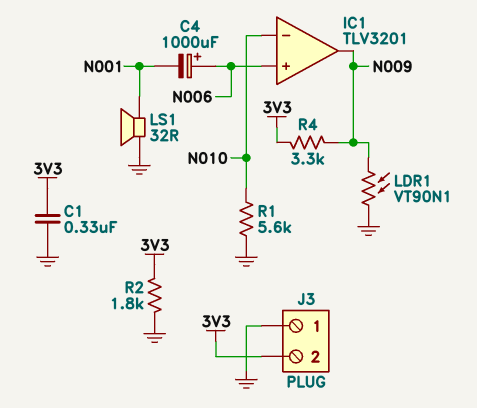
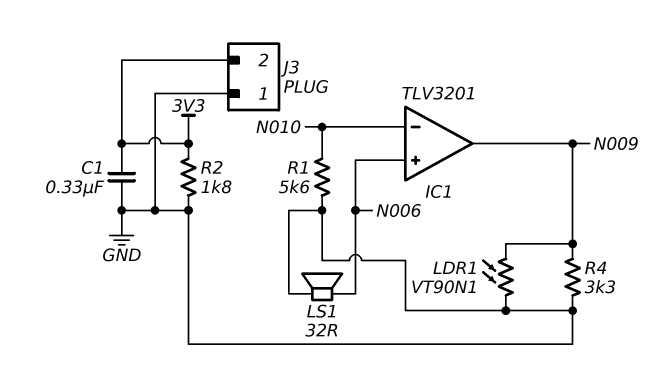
C4: 1000uF (plus N006, minus N001) -> none
LS1: speaker 32R (GND, N001) -> speaker 32R (GND, N006)
R4: 3.3k (3V3, N009) -> 3.3k (GND, N009)

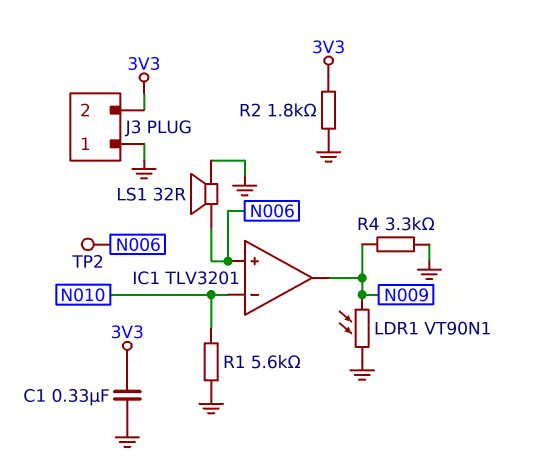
TP2: none -> test point (N006)

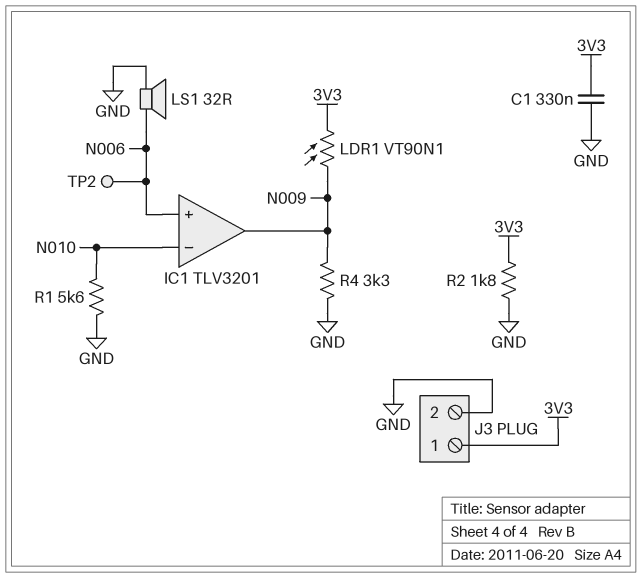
J3 pin 1: GND -> 3V3
J3 pin 2: 3V3 -> GND
LDR1: VT90N1 (GND, N009) -> VT90N1 (3V3, N009)

